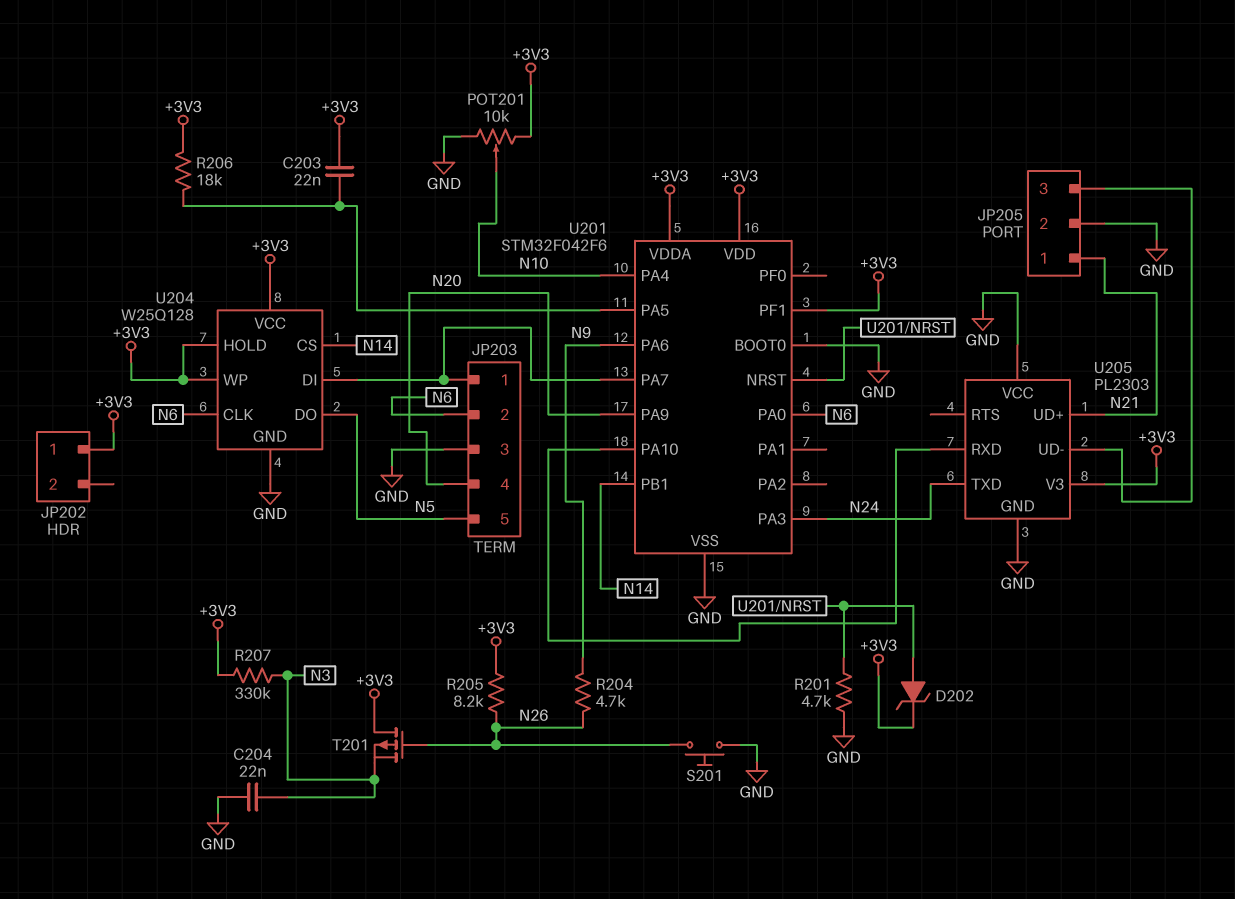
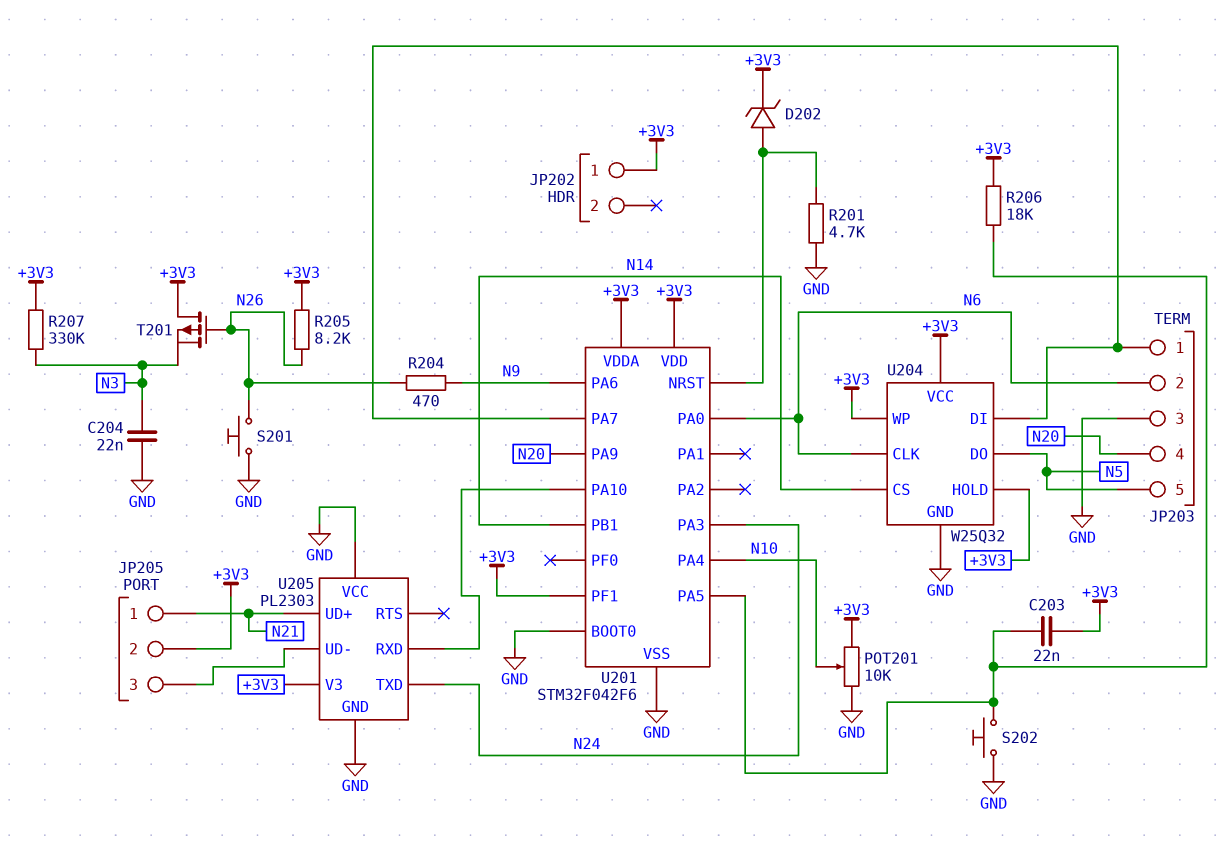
JP205 pin 2: GND -> +3V3
R204: 4.7k (N9, N26) -> 470 (N9, N26)
S202: none -> button (GND, U201/PA5)
U204: W25Q128 -> W25Q32

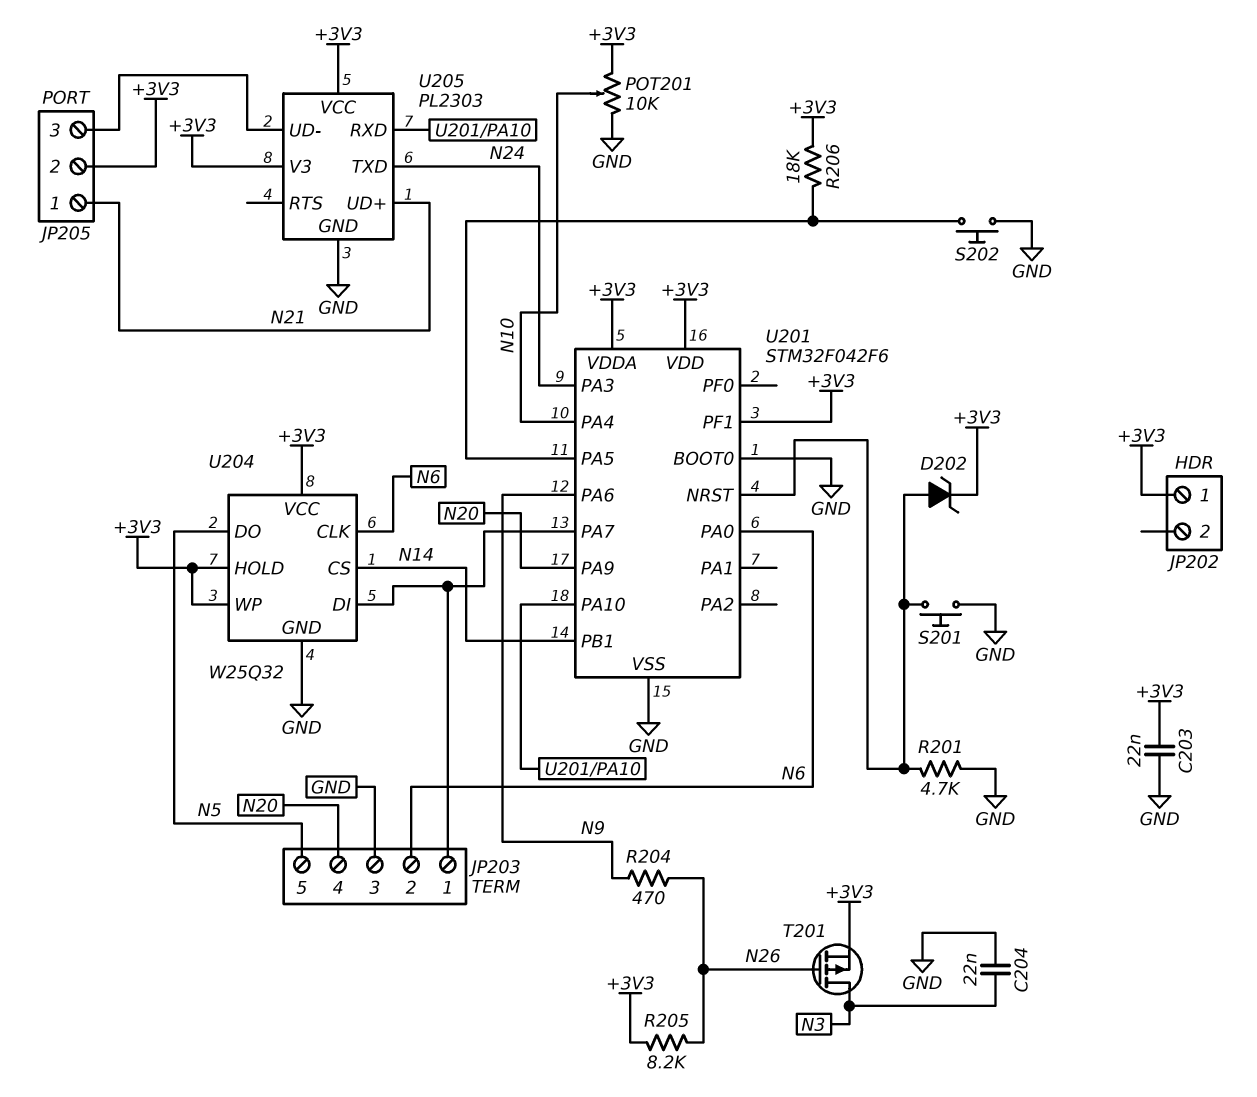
C203: 22nF (+3V3, U201/PA5) -> 22nF (+3V3, GND)
R207: 330k (+3V3, N3) -> none
S201: button (GND, N26) -> button (GND, U201/NRST)
T201: PMOS (G N26, D +3V3, S N3) -> PMOS (G N26, D N3, S +3V3)
U205 pin VCC: GND -> +3V3

